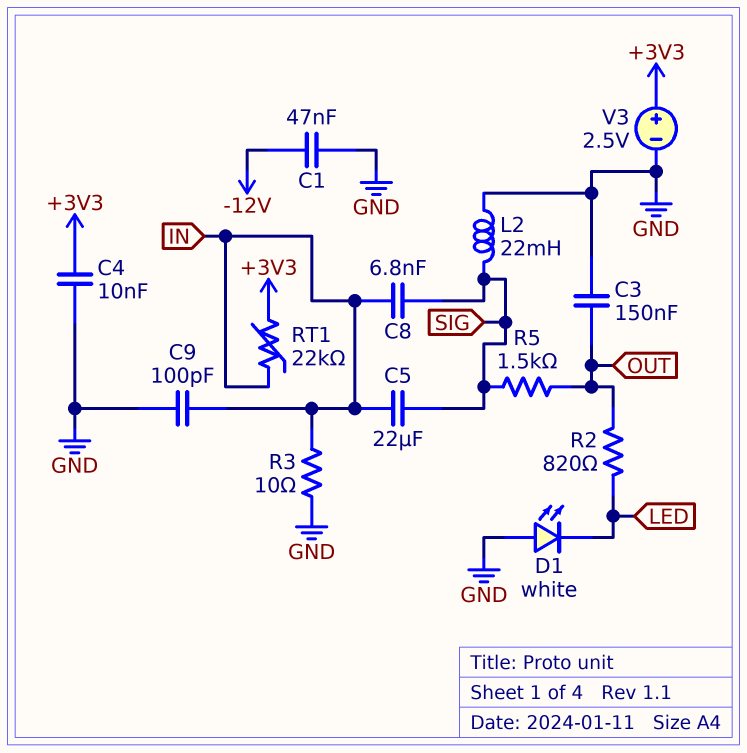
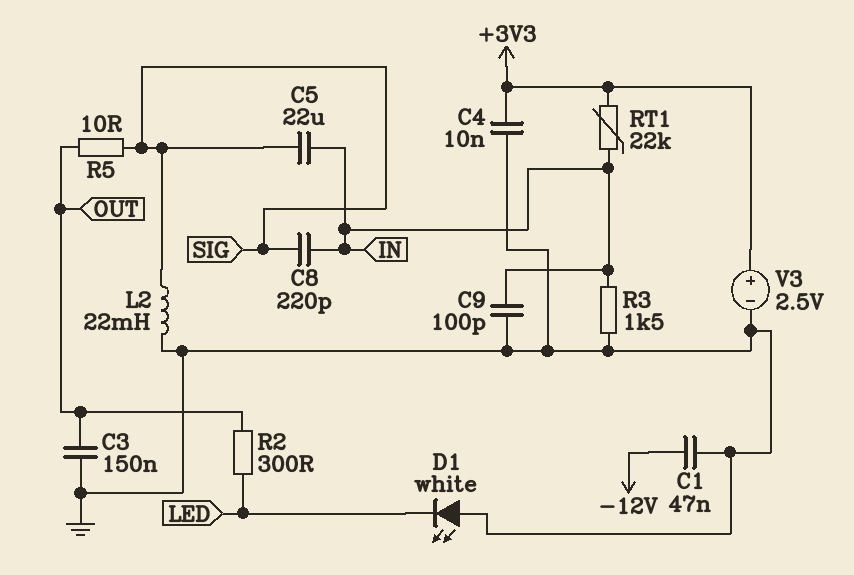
C8: 6.8nF (IN, SIG) -> 220pF (IN, SIG)
R2: 820 (LED, OUT) -> 300 (LED, OUT)
R3: 10 (GND, IN) -> 1.5k (GND, IN)
R5: 1.5k (OUT, SIG) -> 10 (OUT, SIG)

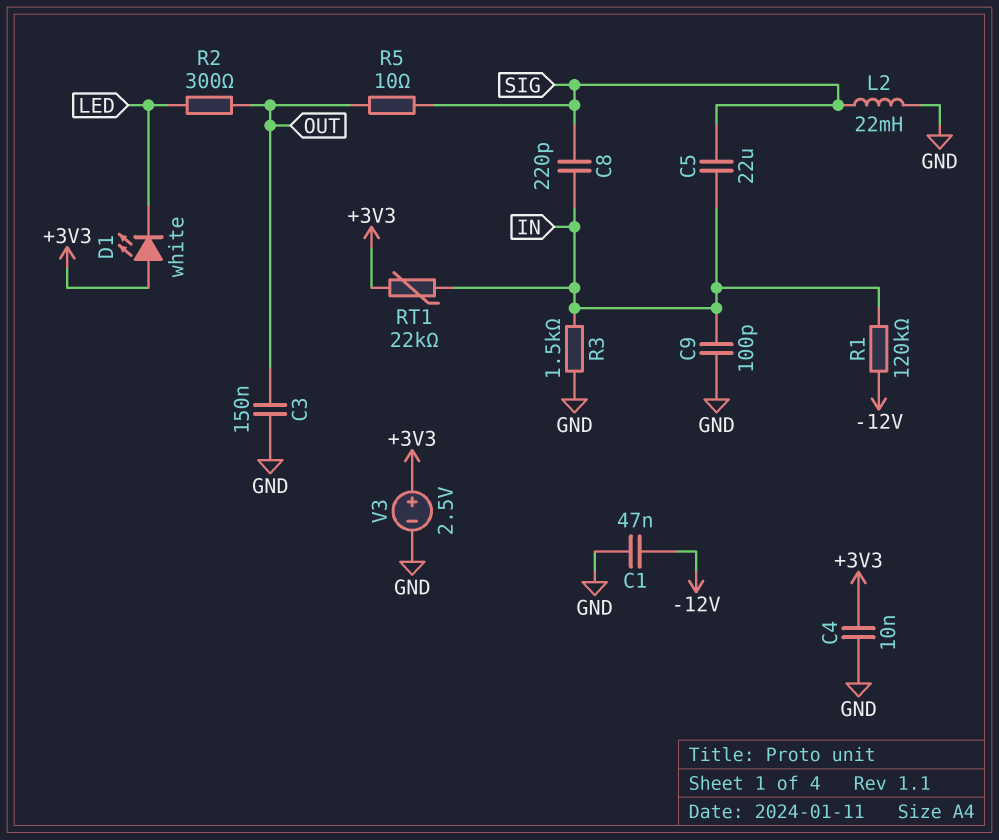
D1: LED white (A GND, K LED) -> LED white (A +3V3, K LED)
R1: none -> 120k (-12V, IN)

